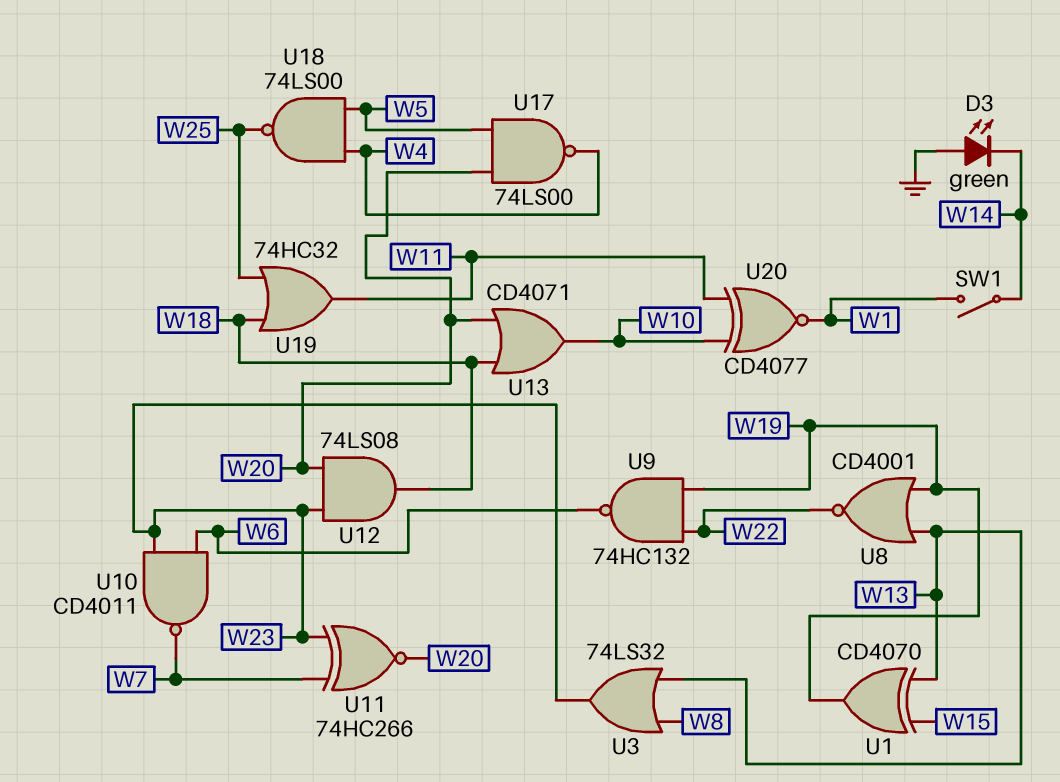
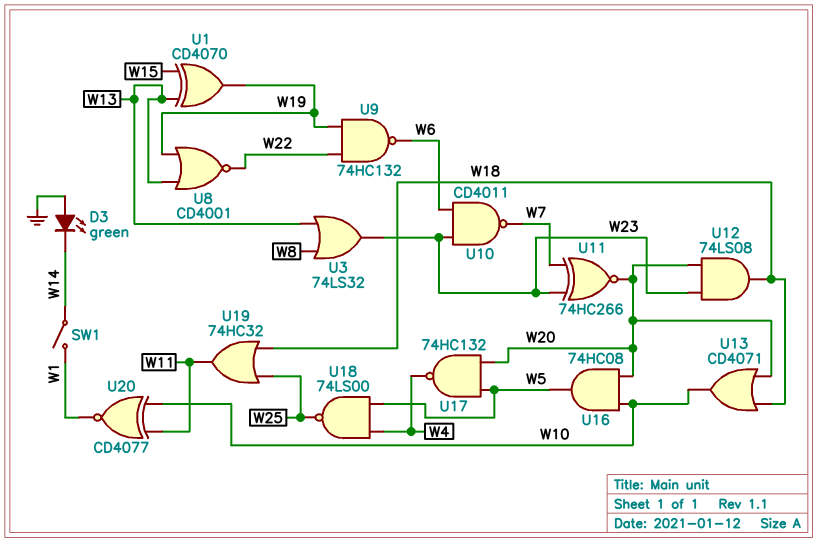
U16: none -> AND 74HC08 (in W10, in W20, out W5)
U17: NAND 74LS00 (in W5, in W20, out W4) -> NAND 74HC132 (in W5, in W20, out W4)

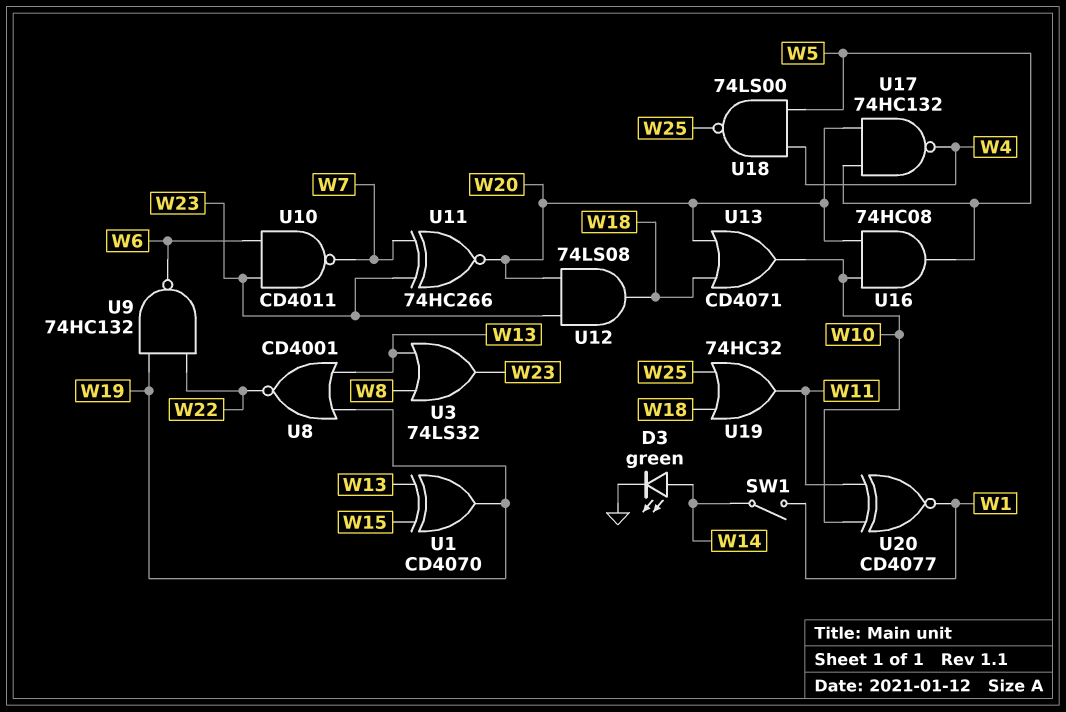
D3: LED green (A GND, K W14) -> LED green (A W14, K GND)

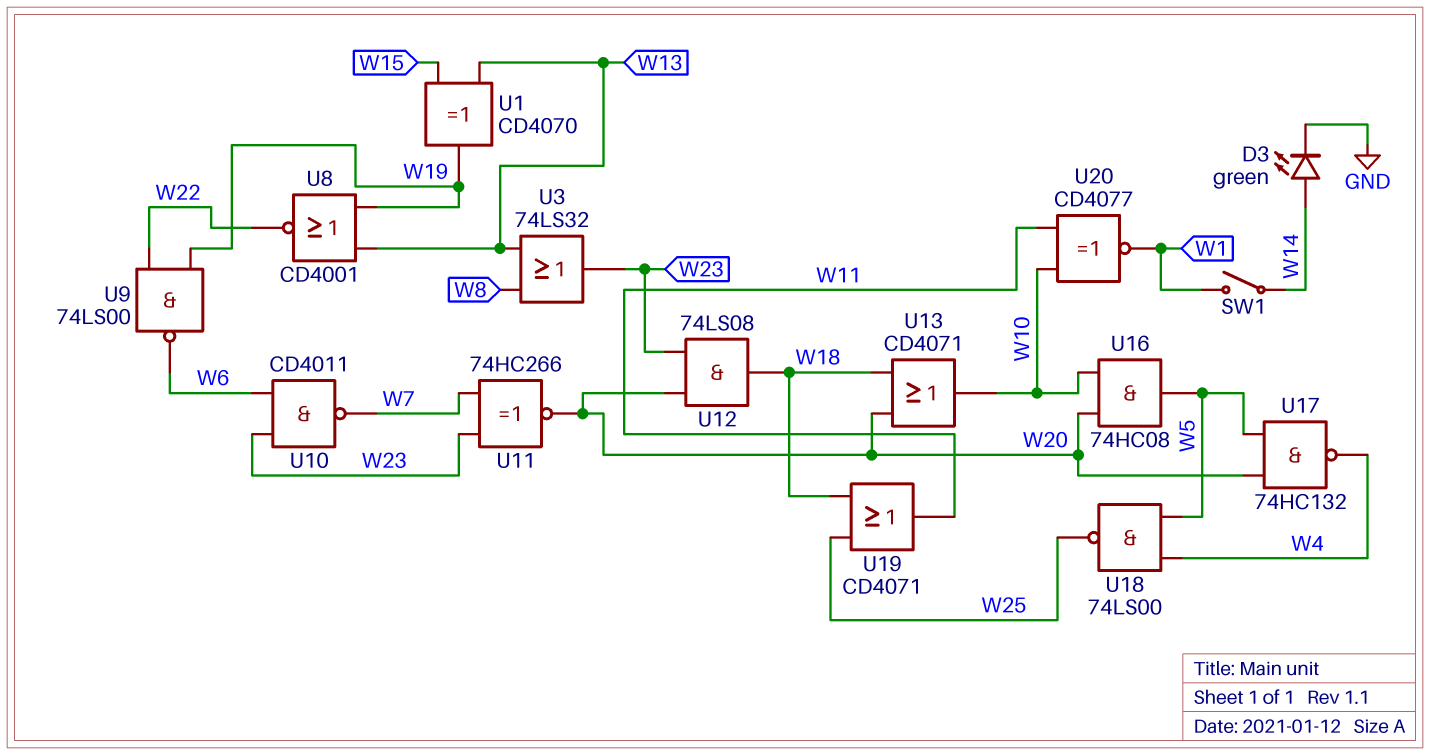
U9: NAND 74HC132 (in W19, in W22, out W6) -> NAND 74LS00 (in W19, in W22, out W6)
U19: OR 74HC32 (in W18, in W25, out W11) -> OR CD4071 (in W18, in W25, out W11)

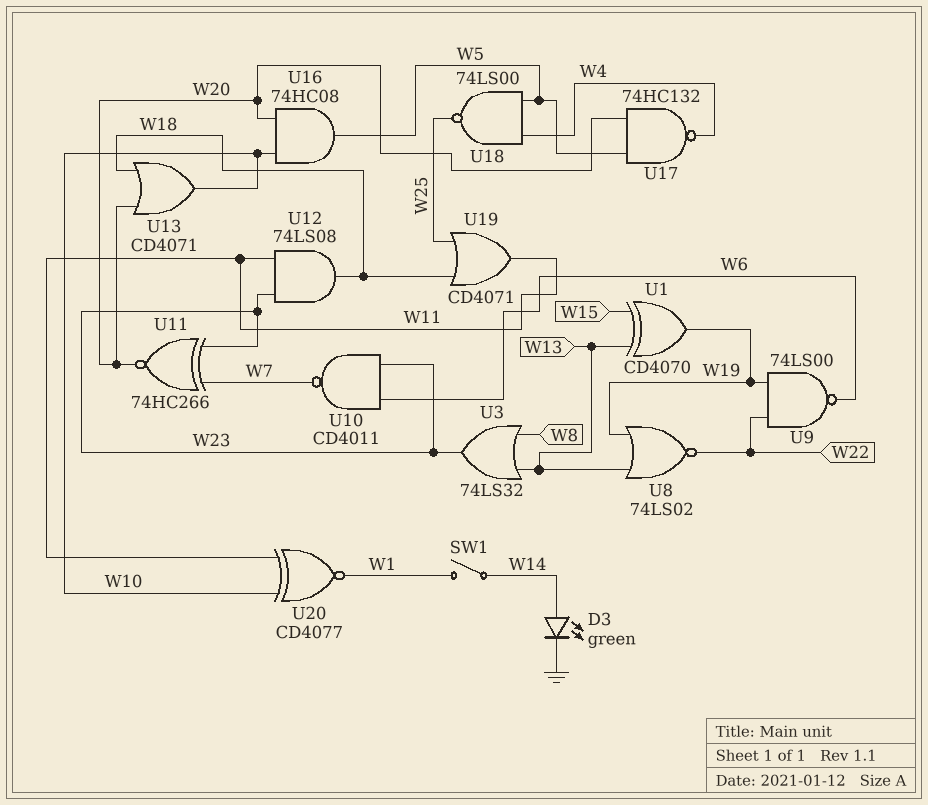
U8: NOR CD4001 (in W13, in W19, out W22) -> NOR 74LS02 (in W13, in W19, out W22)
U12: AND 74LS08 (in W20, in W23, out W18) -> AND 74LS08 (in W11, in W23, out W18)

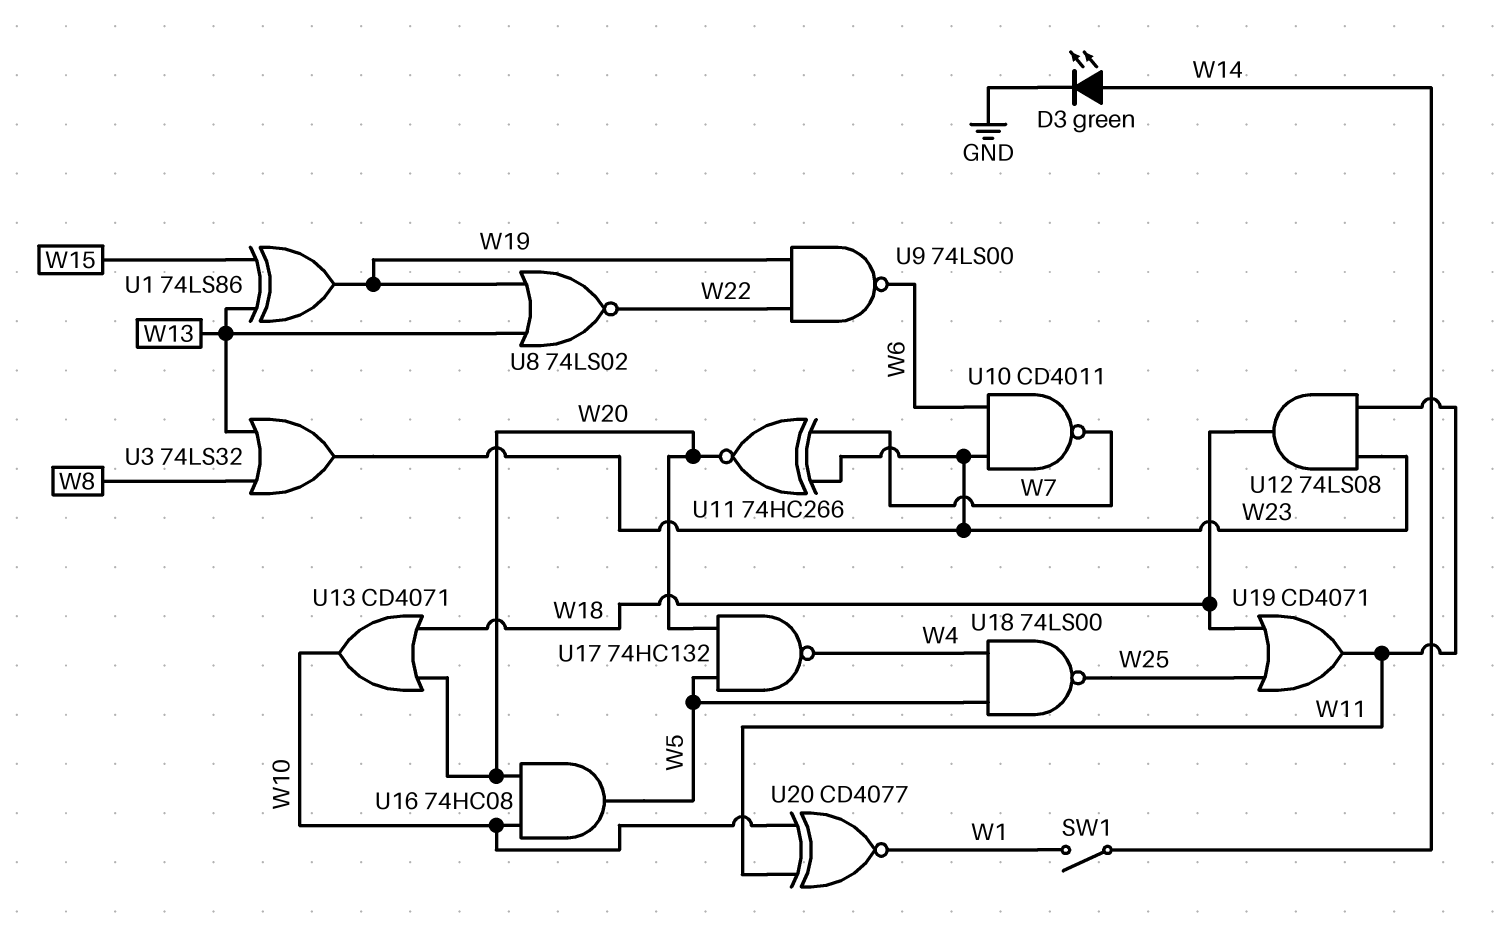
U1: XOR CD4070 (in W13, in W15, out W19) -> XOR 74LS86 (in W13, in W15, out W19)

